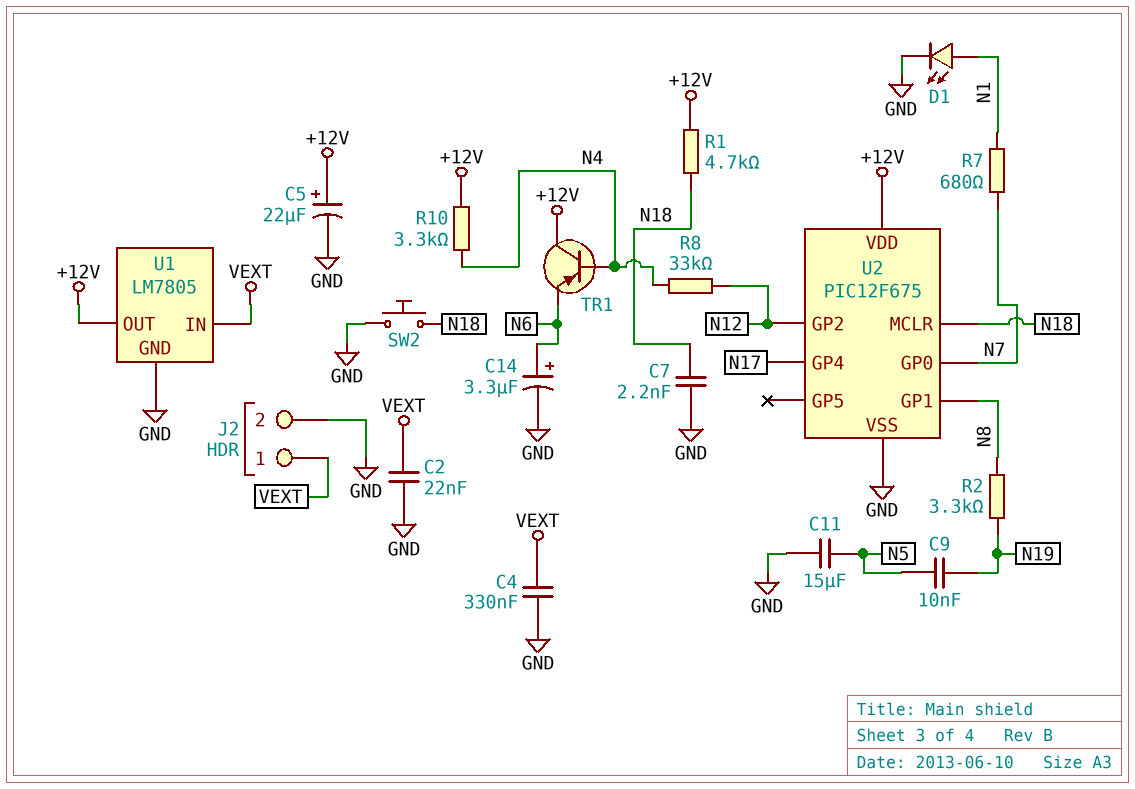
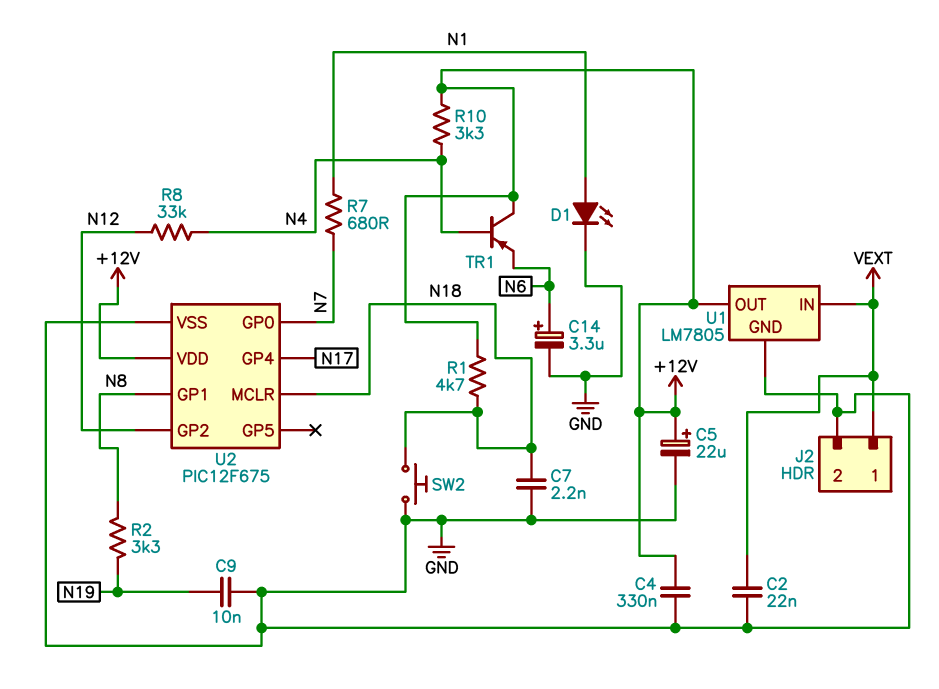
C4: 330nF (GND, VEXT) -> 330nF (+12V, GND)
C9: 10nF (N5, N19) -> 10nF (GND, N19)
C11: 15uF (GND, N5) -> none

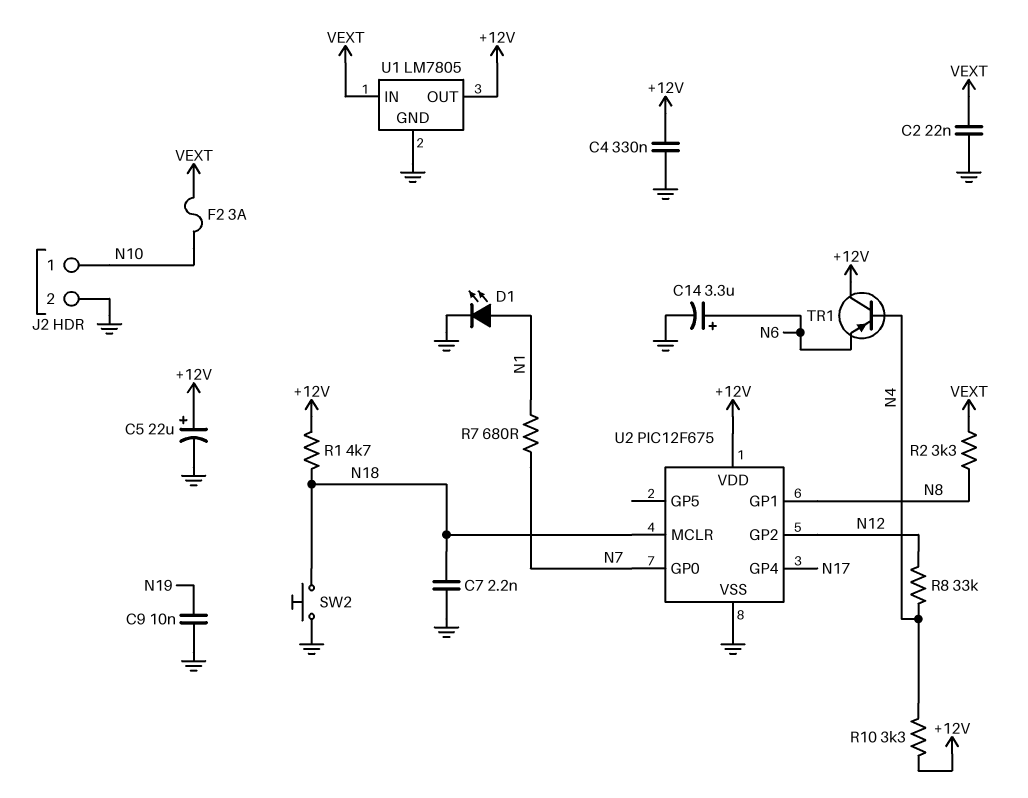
F2: none -> 3A (N10, VEXT)
J2 pin 1: VEXT -> N10
R2: 3.3k (N8, N19) -> 3.3k (N8, VEXT)

